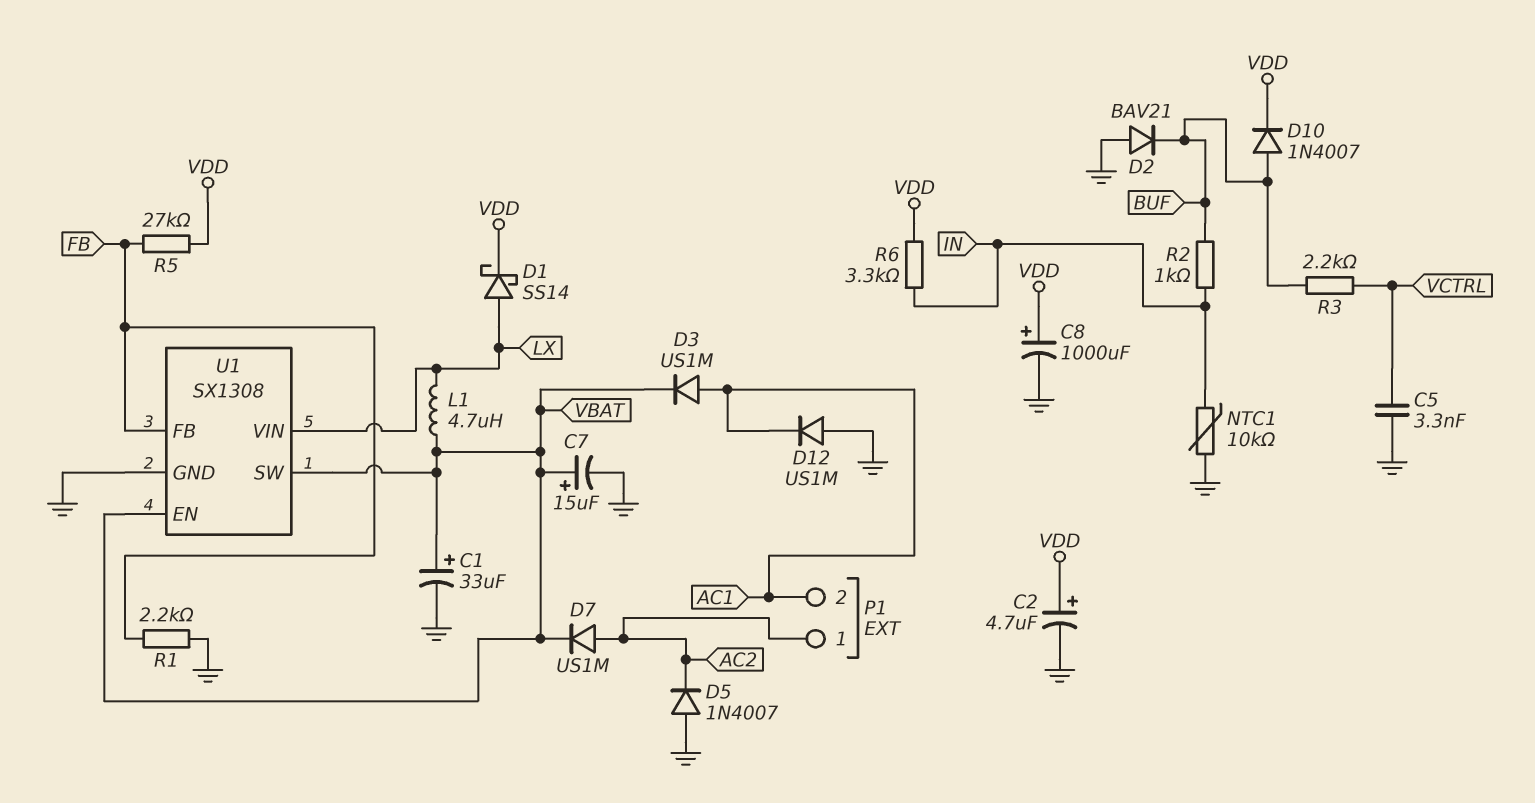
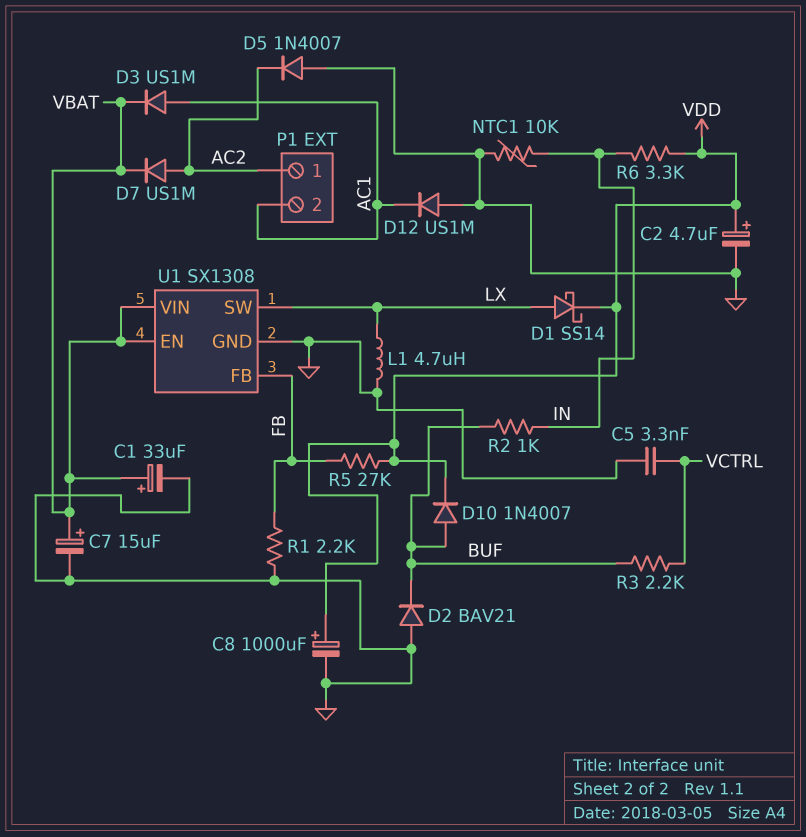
L1: 4.7uH (LX, VBAT) -> 4.7uH (GND, LX)
U1 pin SW: VBAT -> LX
U1 pin VIN: LX -> VBAT

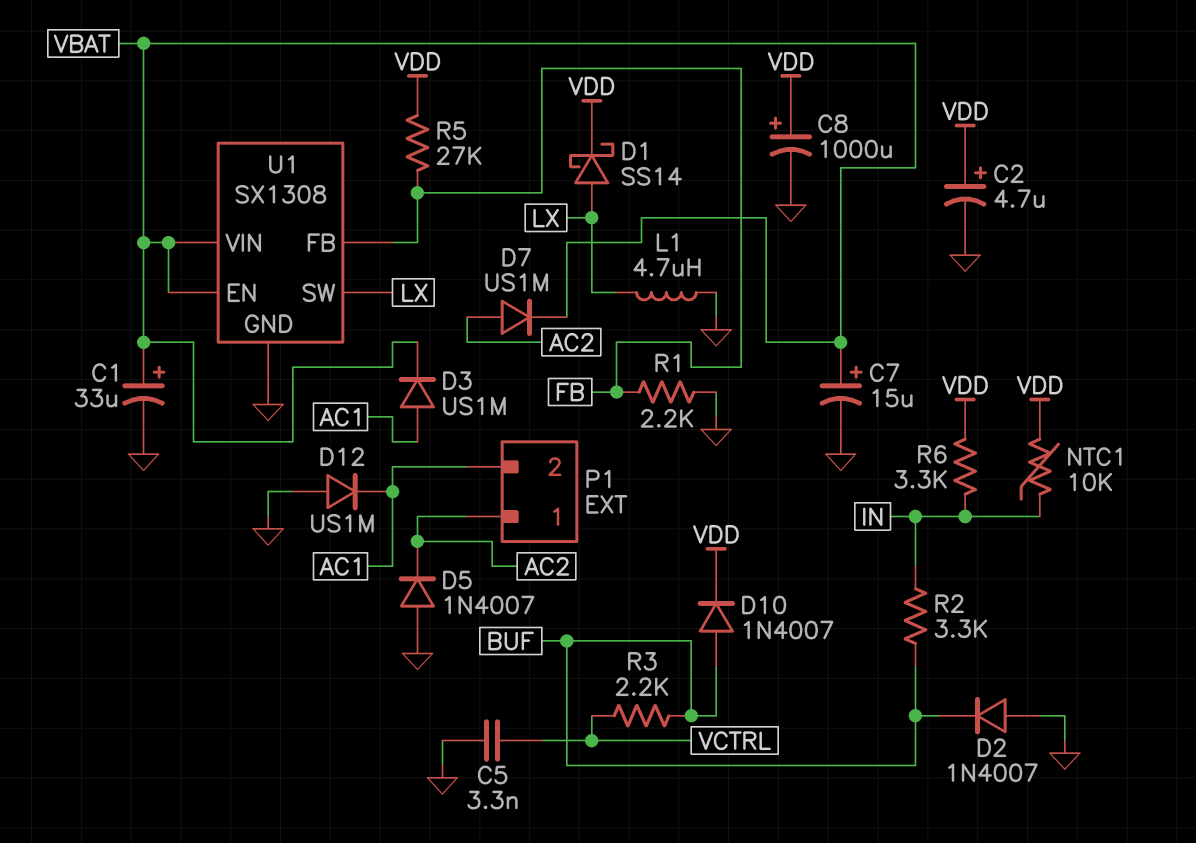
D2: diode BAV21 (A GND, K BUF) -> diode 1N4007 (A GND, K BUF)
NTC1: 10k (GND, IN) -> 10k (IN, VDD)
R2: 1k (BUF, IN) -> 3.3k (BUF, IN)

